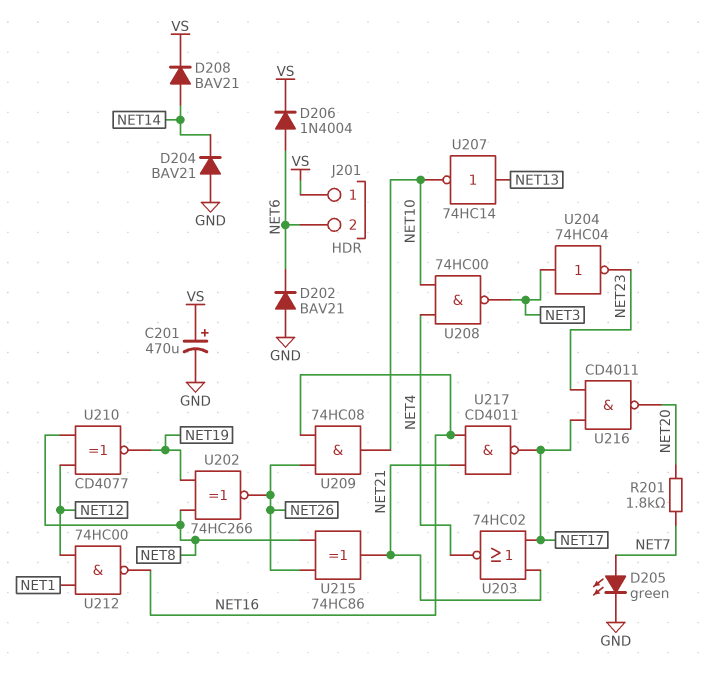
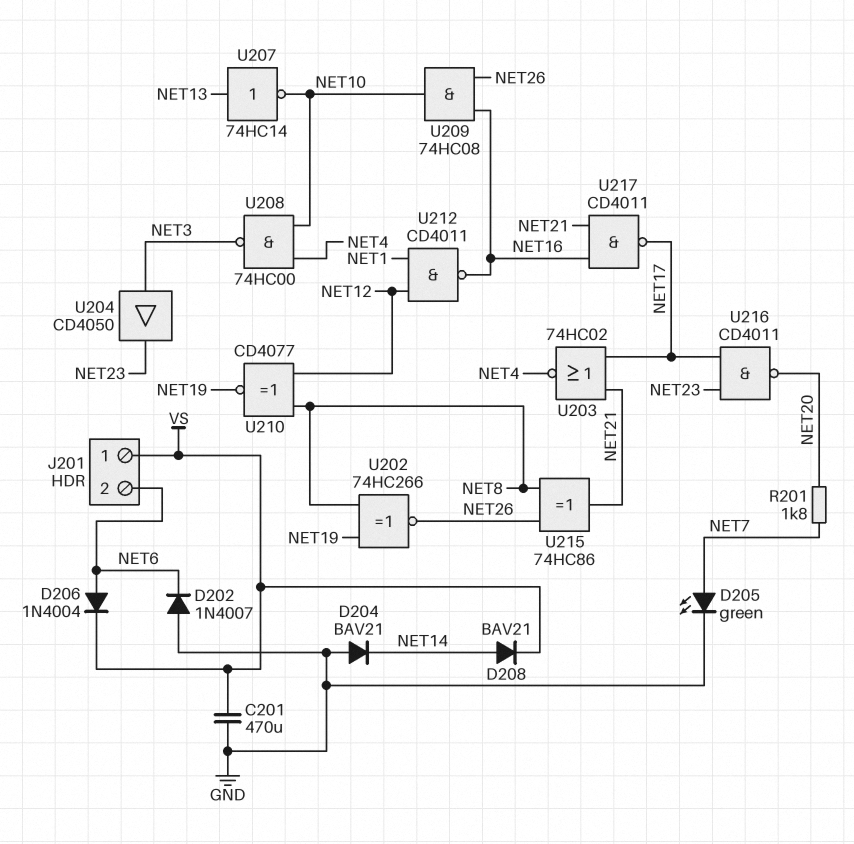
C201: 470uF (plus VS, minus GND) -> 470uF (GND, VS)
D202: diode BAV21 (A GND, K NET6) -> diode 1N4007 (A GND, K NET6)
U204: NOT 74HC04 (in NET3, out NET23) -> buffer CD4050 (in NET3, out NET23)
U212: NAND 74HC00 (in NET1, in NET12, out NET16) -> NAND CD4011 (in NET1, in NET12, out NET16)

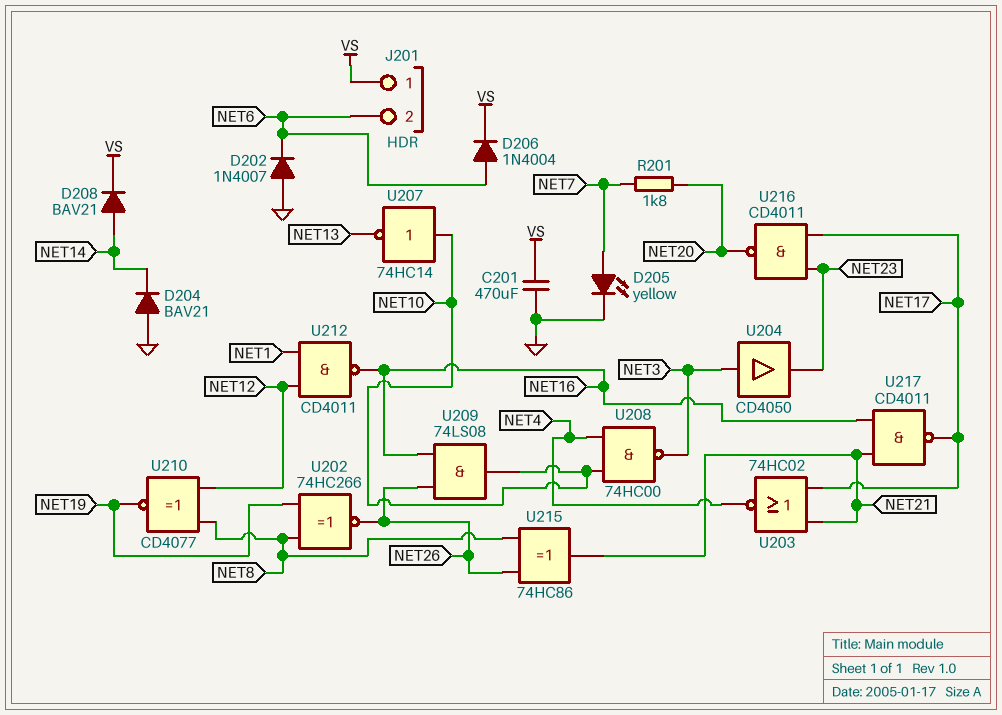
D205: LED green (A NET7, K GND) -> LED yellow (A NET7, K GND)
U207: NOT 74HC14 (in NET13, out NET10) -> NOT 74HC14 (in NET10, out NET13)
U209: AND 74HC08 (in NET16, in NET26, out NET10) -> AND 74LS08 (in NET16, in NET26, out NET10)

